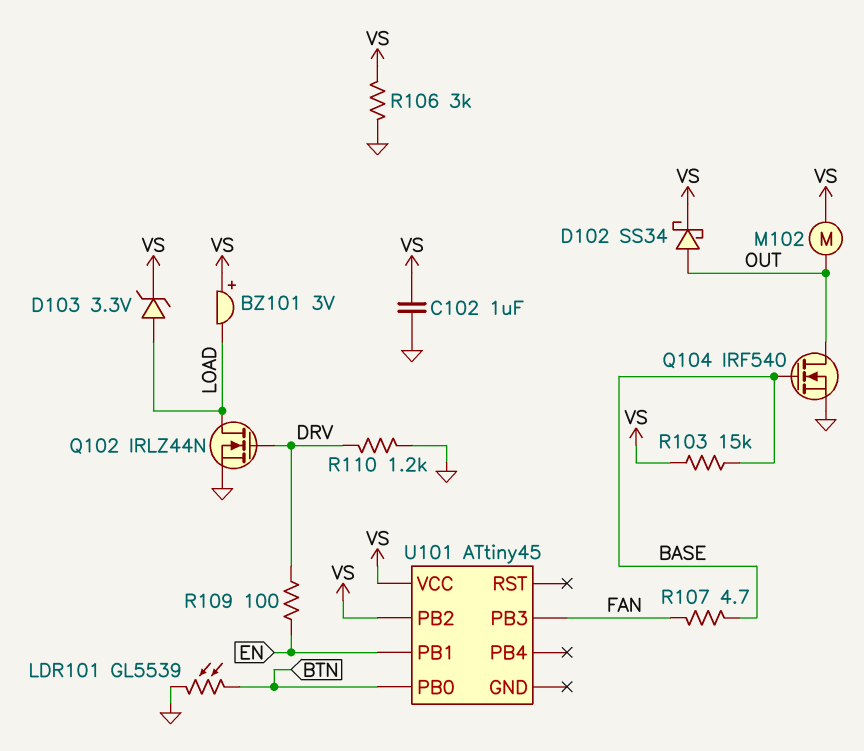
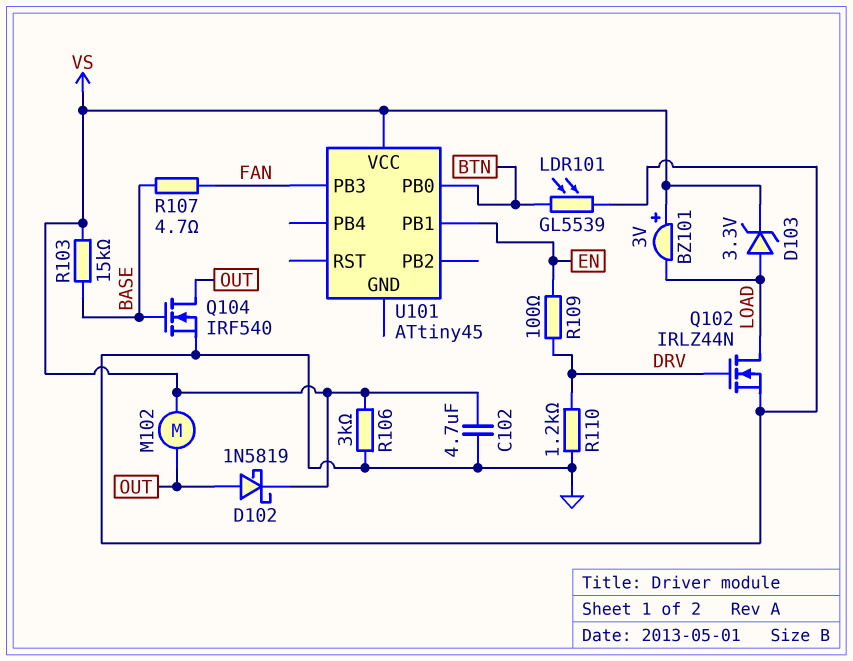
C102: 1uF (GND, VS) -> 4.7uF (GND, VS)
D102: schottky SS34 (A OUT, K VS) -> schottky 1N5819 (A OUT, K VS)
U101 pin PB2: VS -> none

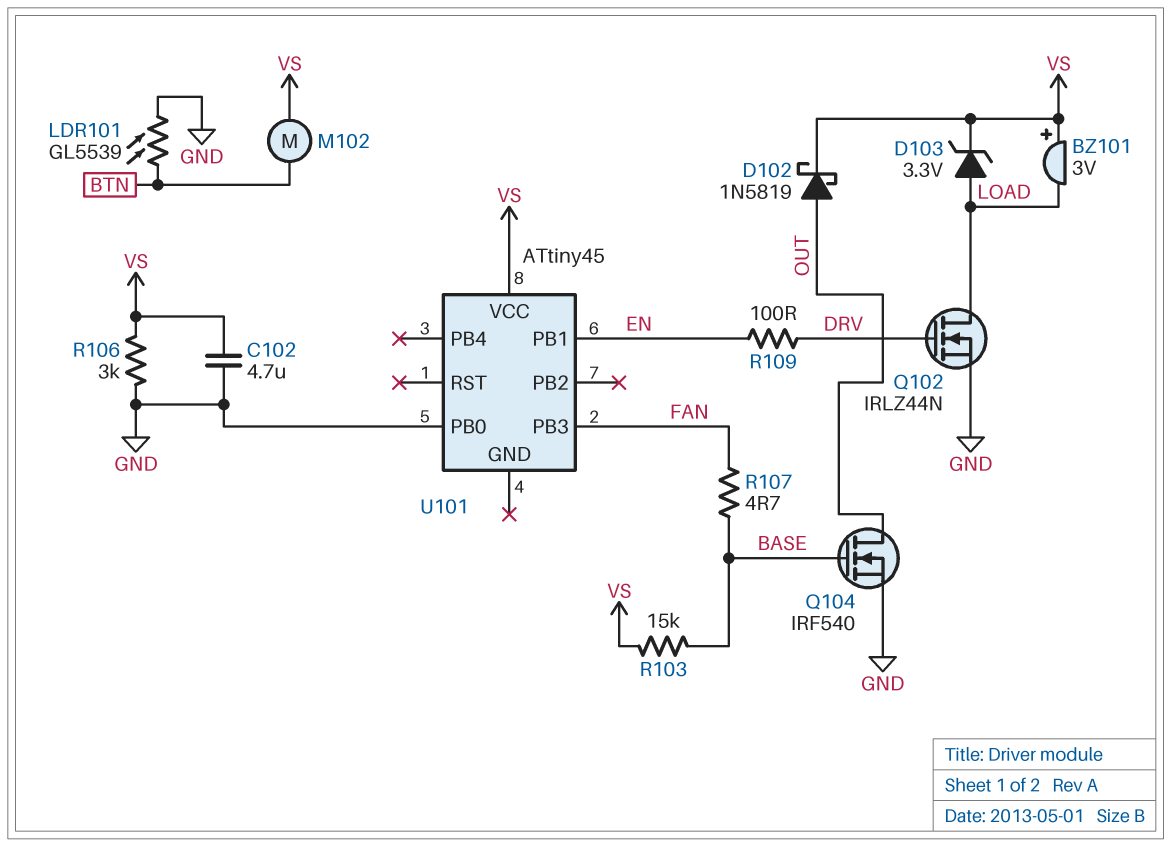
M102: motor (OUT, VS) -> motor (BTN, VS)
R110: 1.2k (DRV, GND) -> none
U101 pin PB0: BTN -> GND

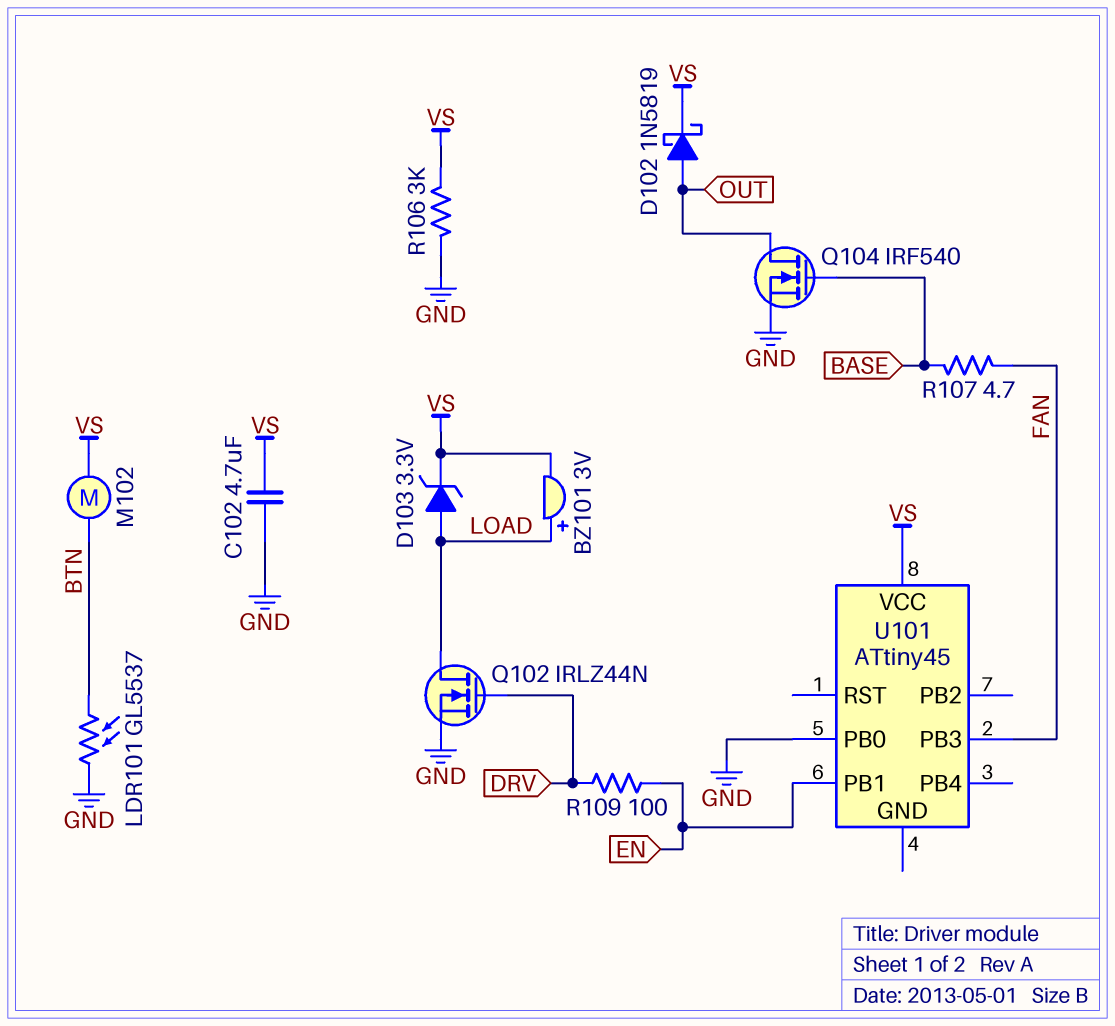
BZ101: buzzer 3V (plus VS, minus LOAD) -> buzzer 3V (plus LOAD, minus VS)
LDR101: GL5539 (BTN, GND) -> GL5537 (BTN, GND)
R103: 15k (BASE, VS) -> none

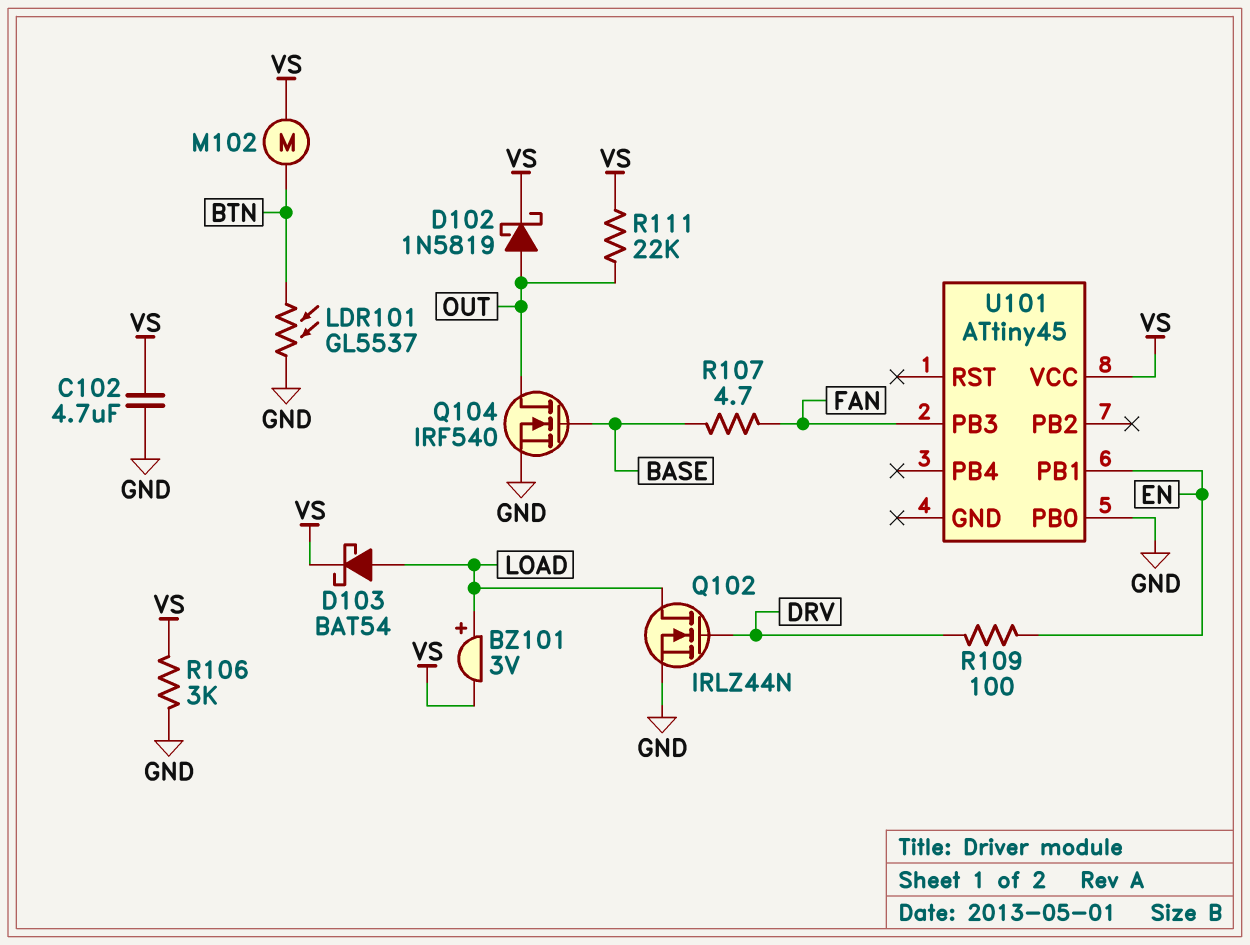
D103: zener 3.3V (A LOAD, K VS) -> schottky BAT54 (A LOAD, K VS)
R111: none -> 22k (OUT, VS)

